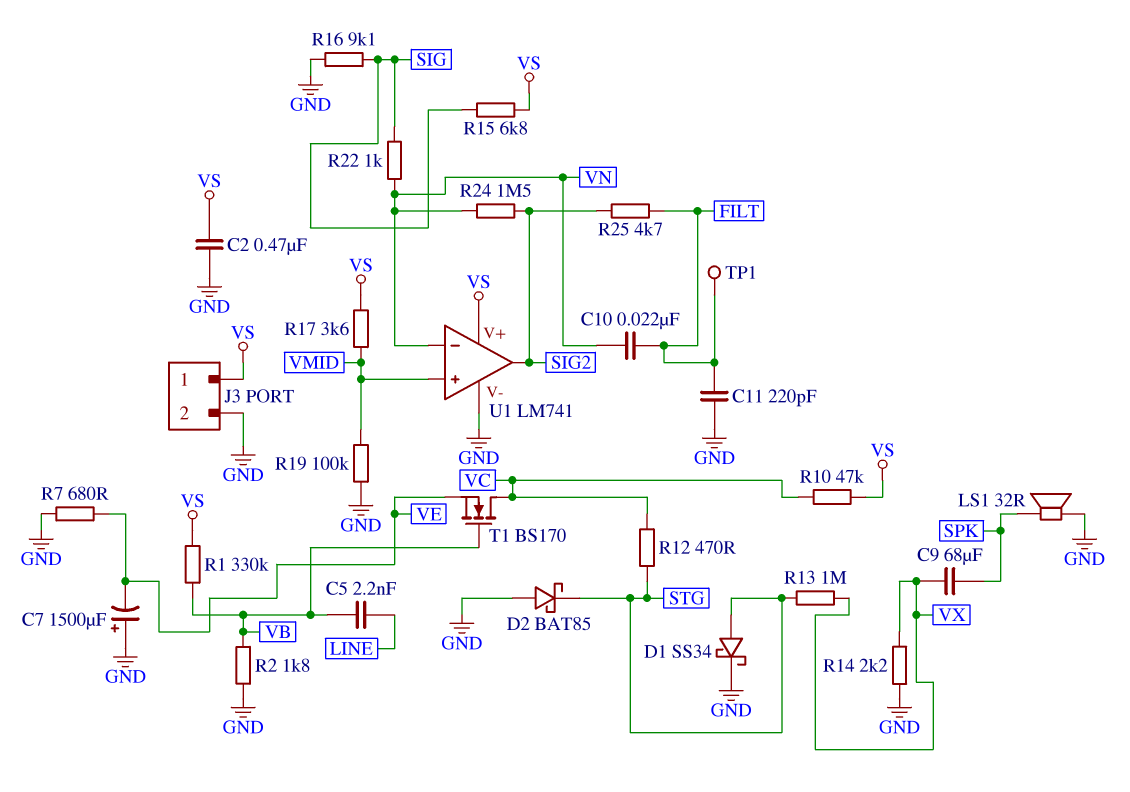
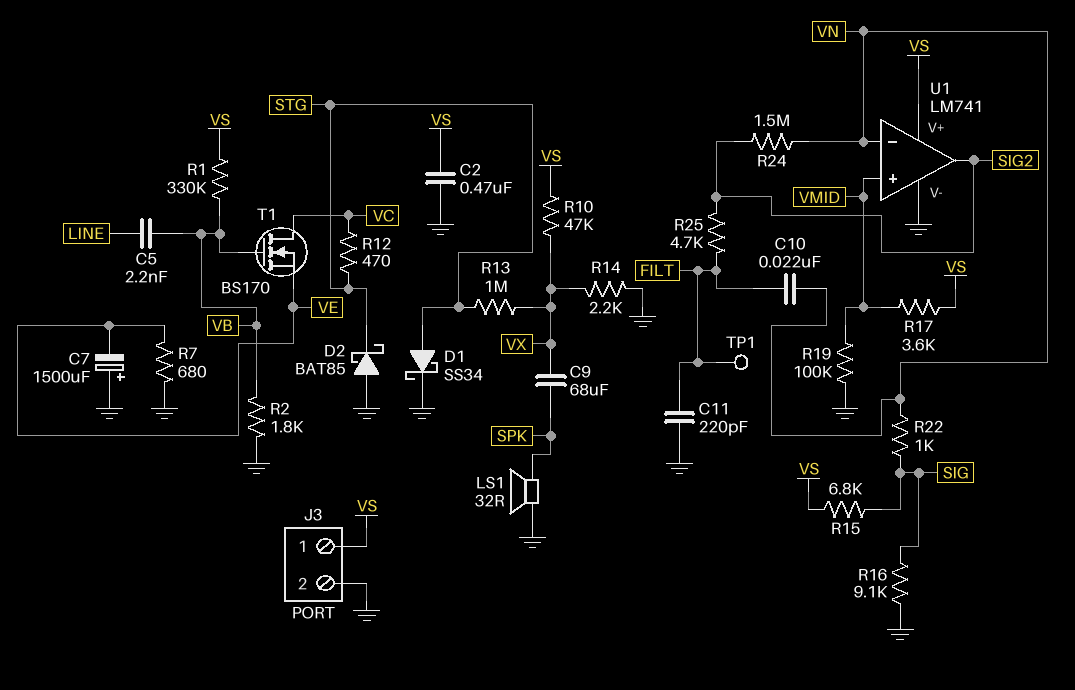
R10: 47k (VC, VS) -> 47k (VS, VX)

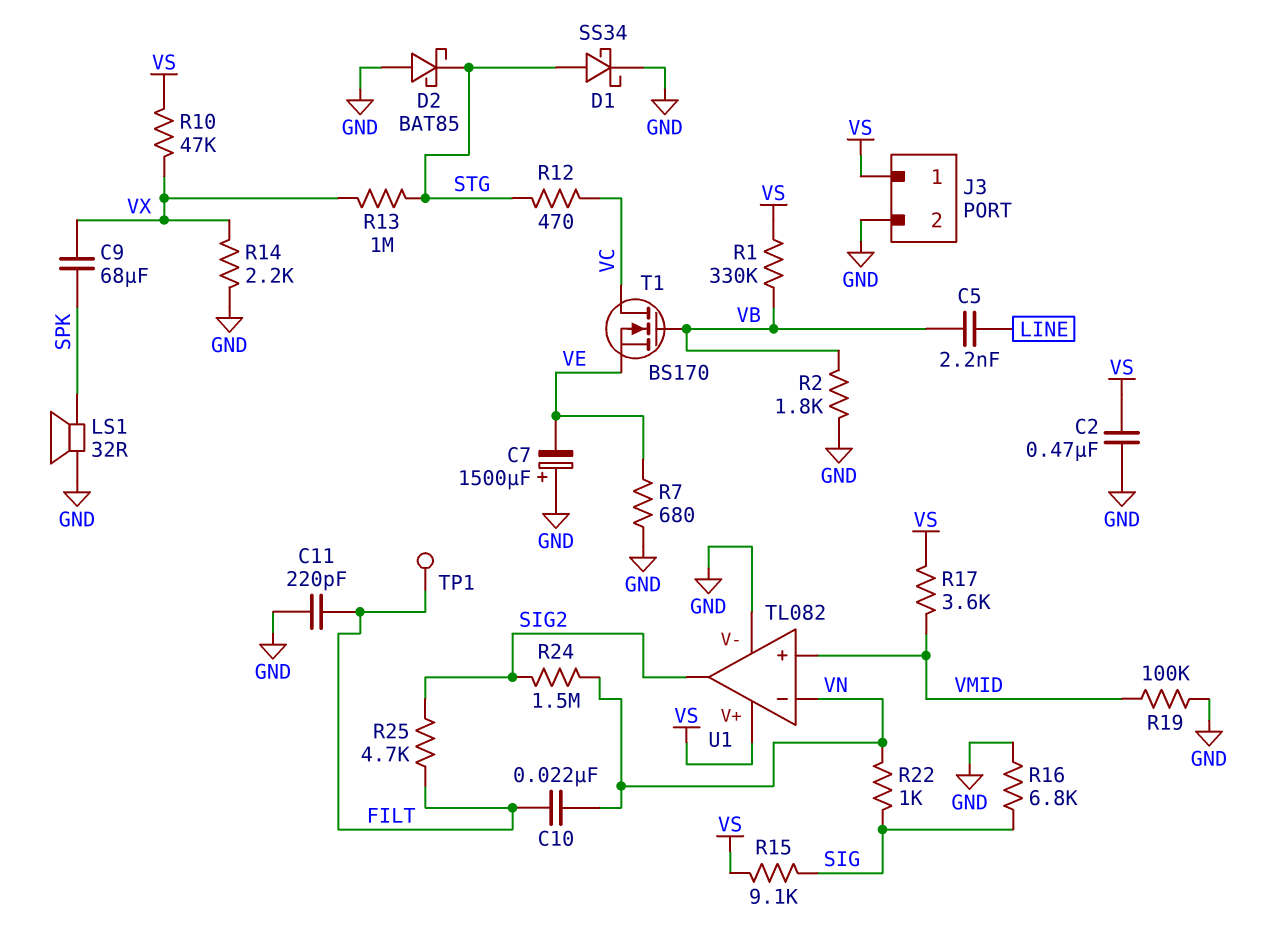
R15: 6.8k (SIG, VS) -> 9.1k (SIG, VS)
R16: 9.1k (GND, SIG) -> 6.8k (GND, SIG)
U1: LM741 -> TL082

